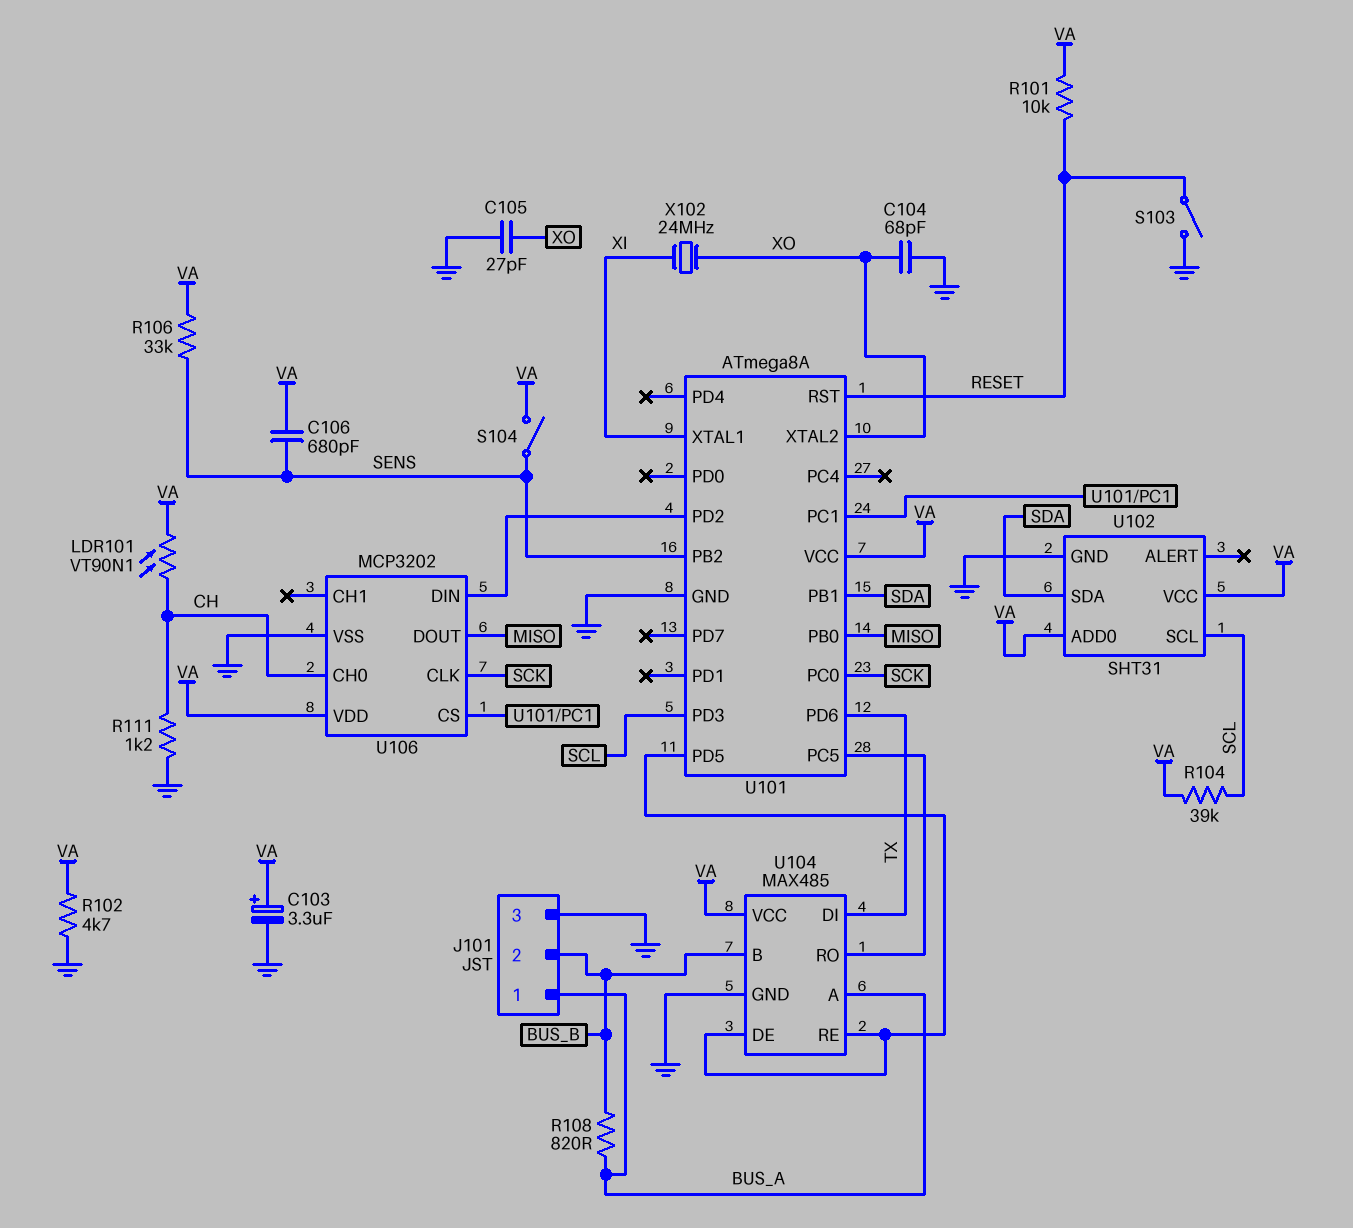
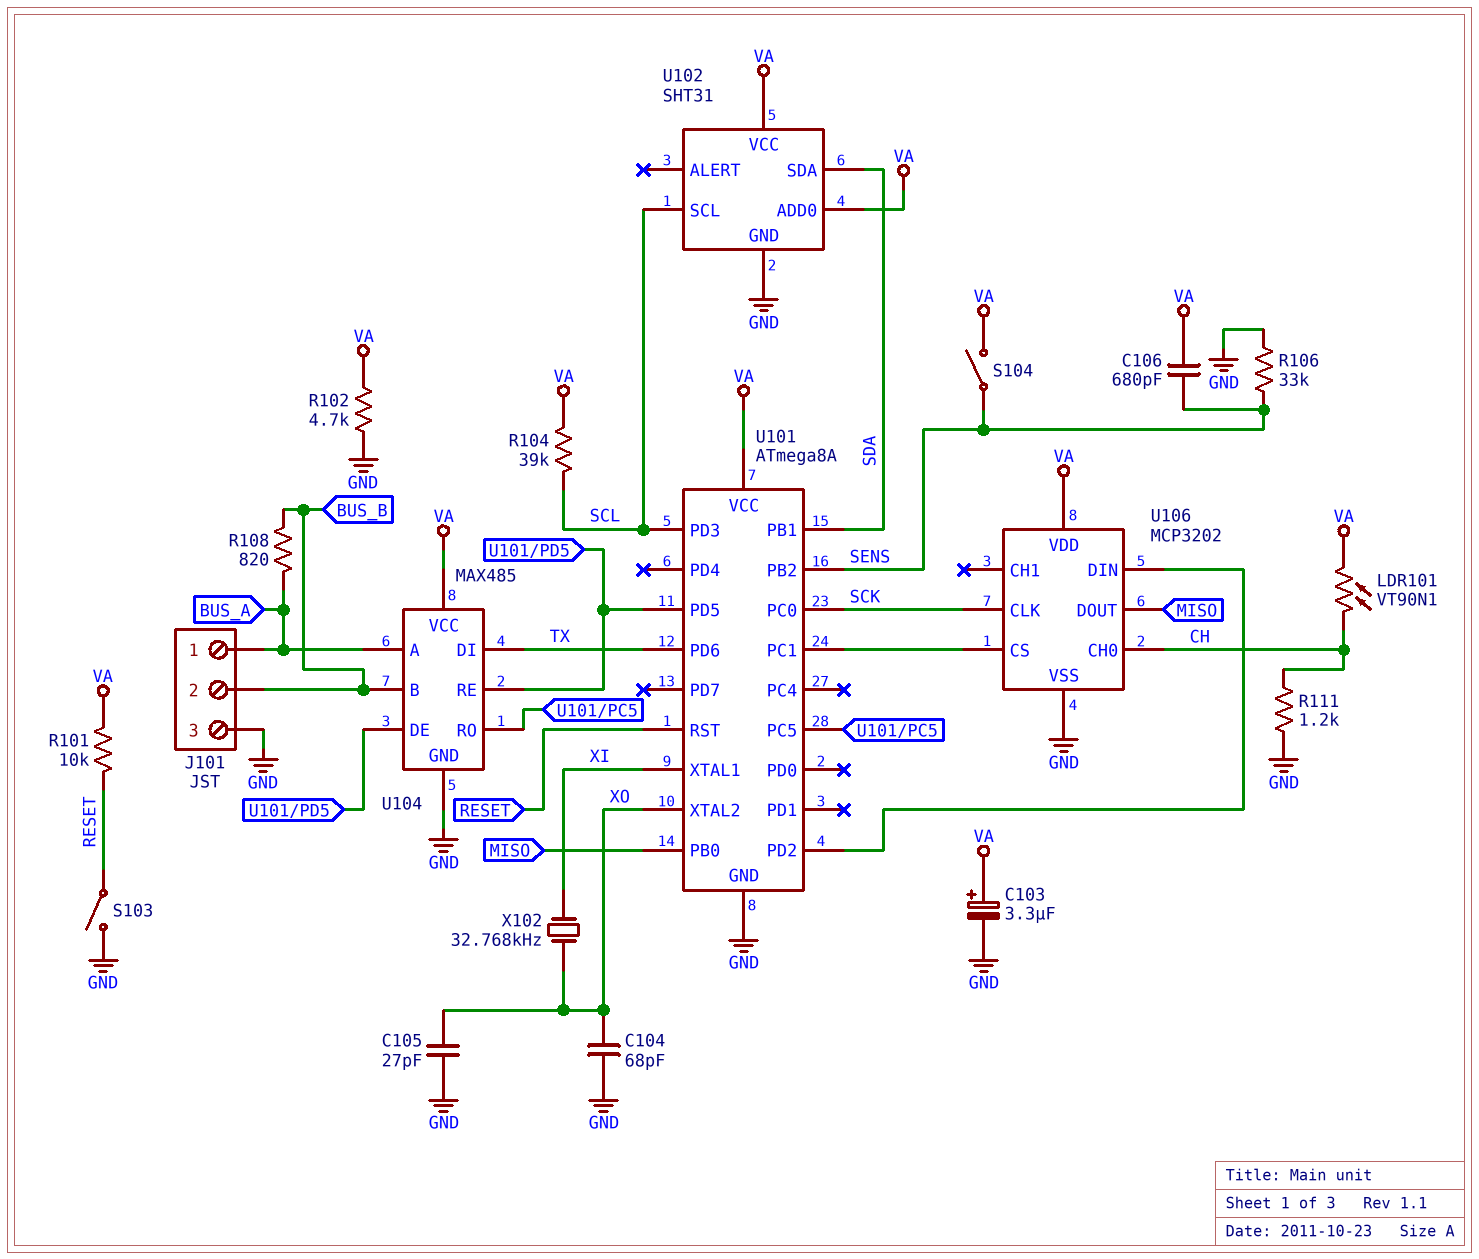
R106: 33k (SENS, VA) -> 33k (GND, SENS)
X102: 24MHz (XI, XO) -> 32.768kHz (XI, XO)

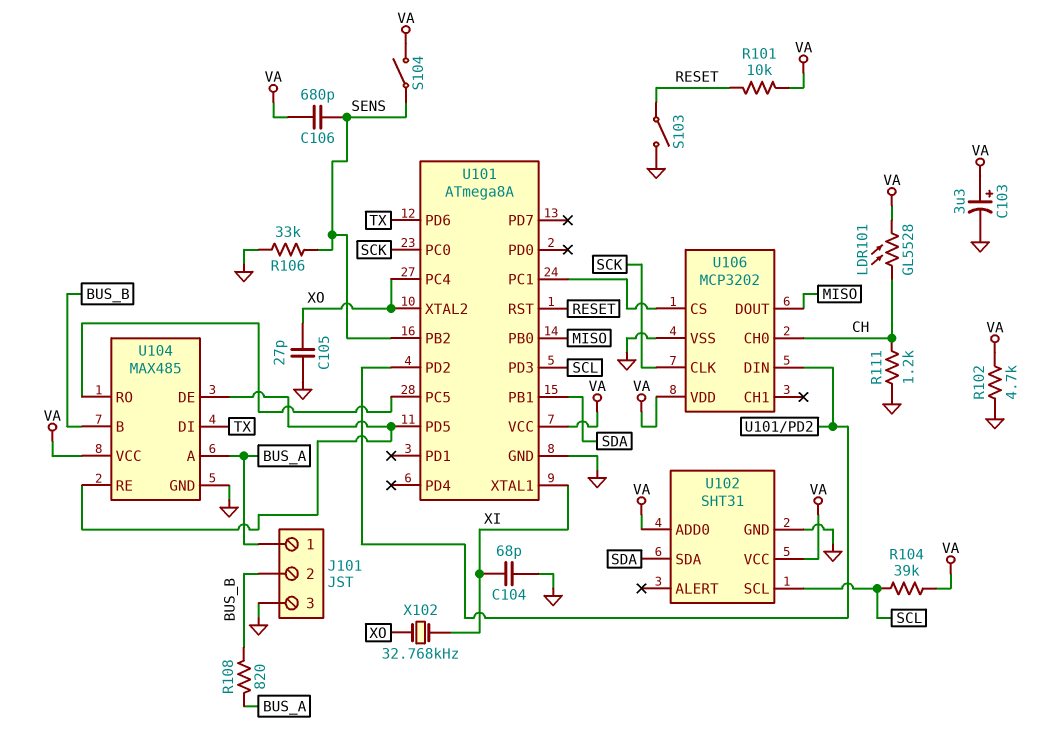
C104: 68pF (GND, XO) -> 68pF (GND, XI)
LDR101: VT90N1 (CH, VA) -> GL5528 (CH, VA)
U101 pin PC4: none -> XO

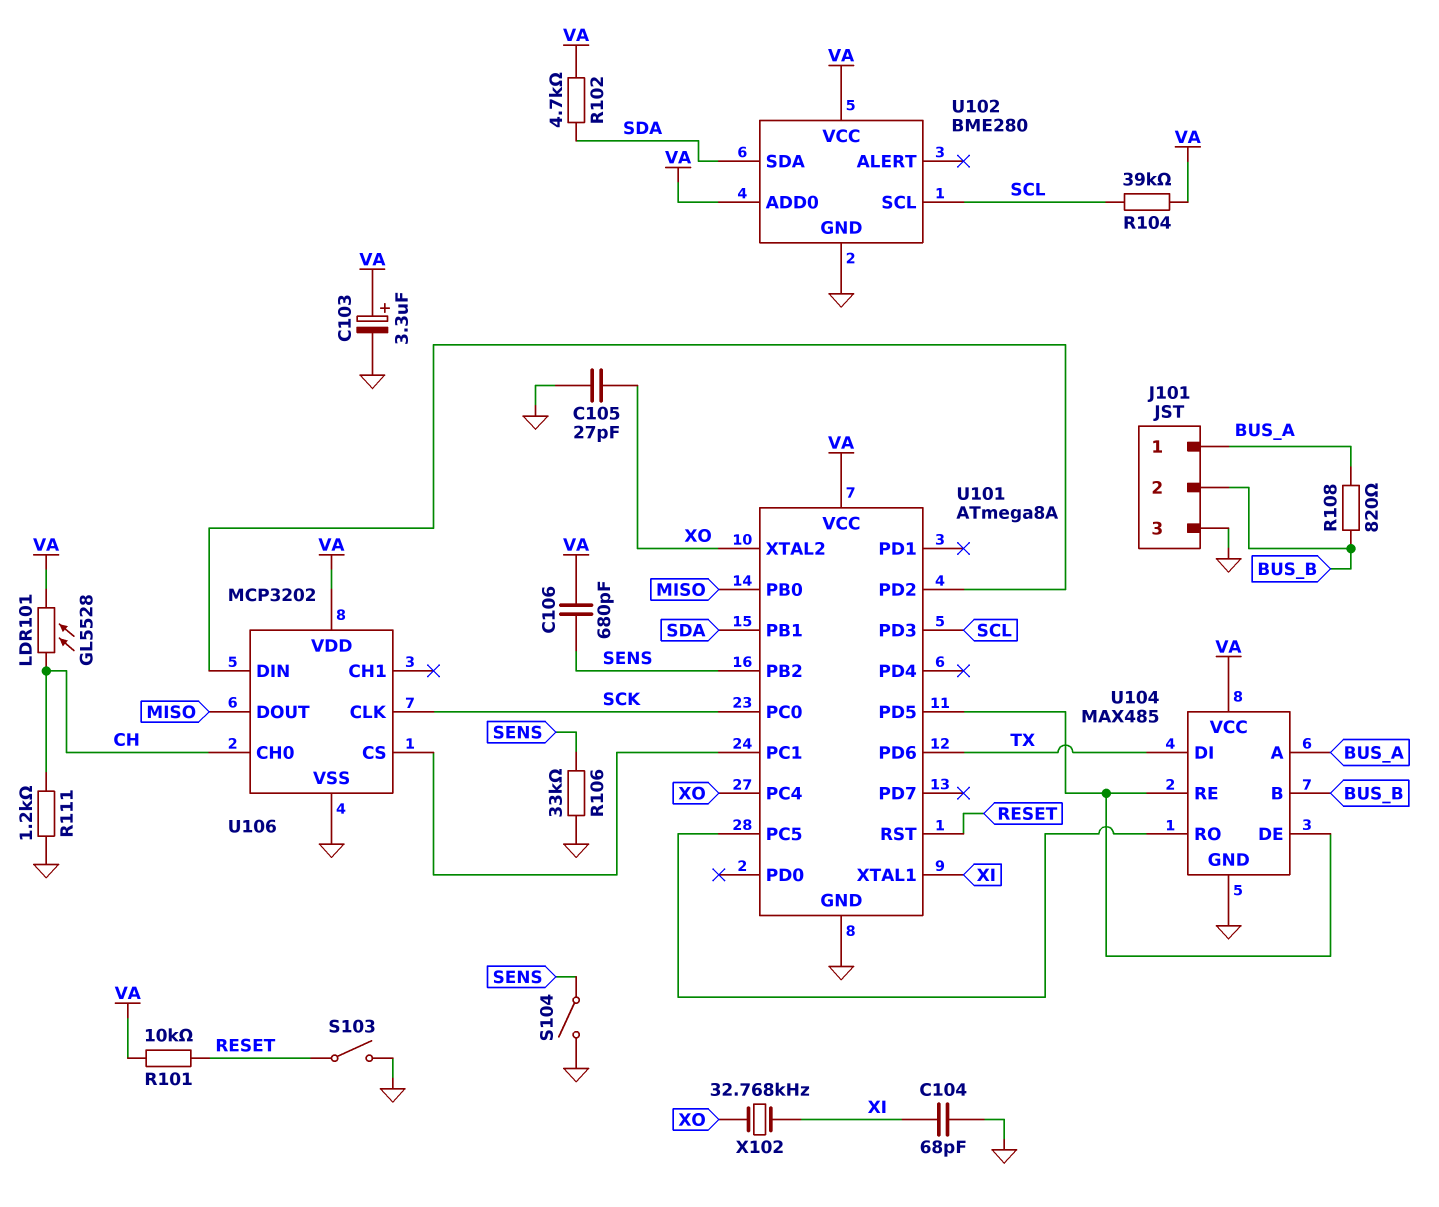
R102: 4.7k (GND, VA) -> 4.7k (SDA, VA)
S104: switch (SENS, VA) -> switch (GND, SENS)
U102: SHT31 -> BME280

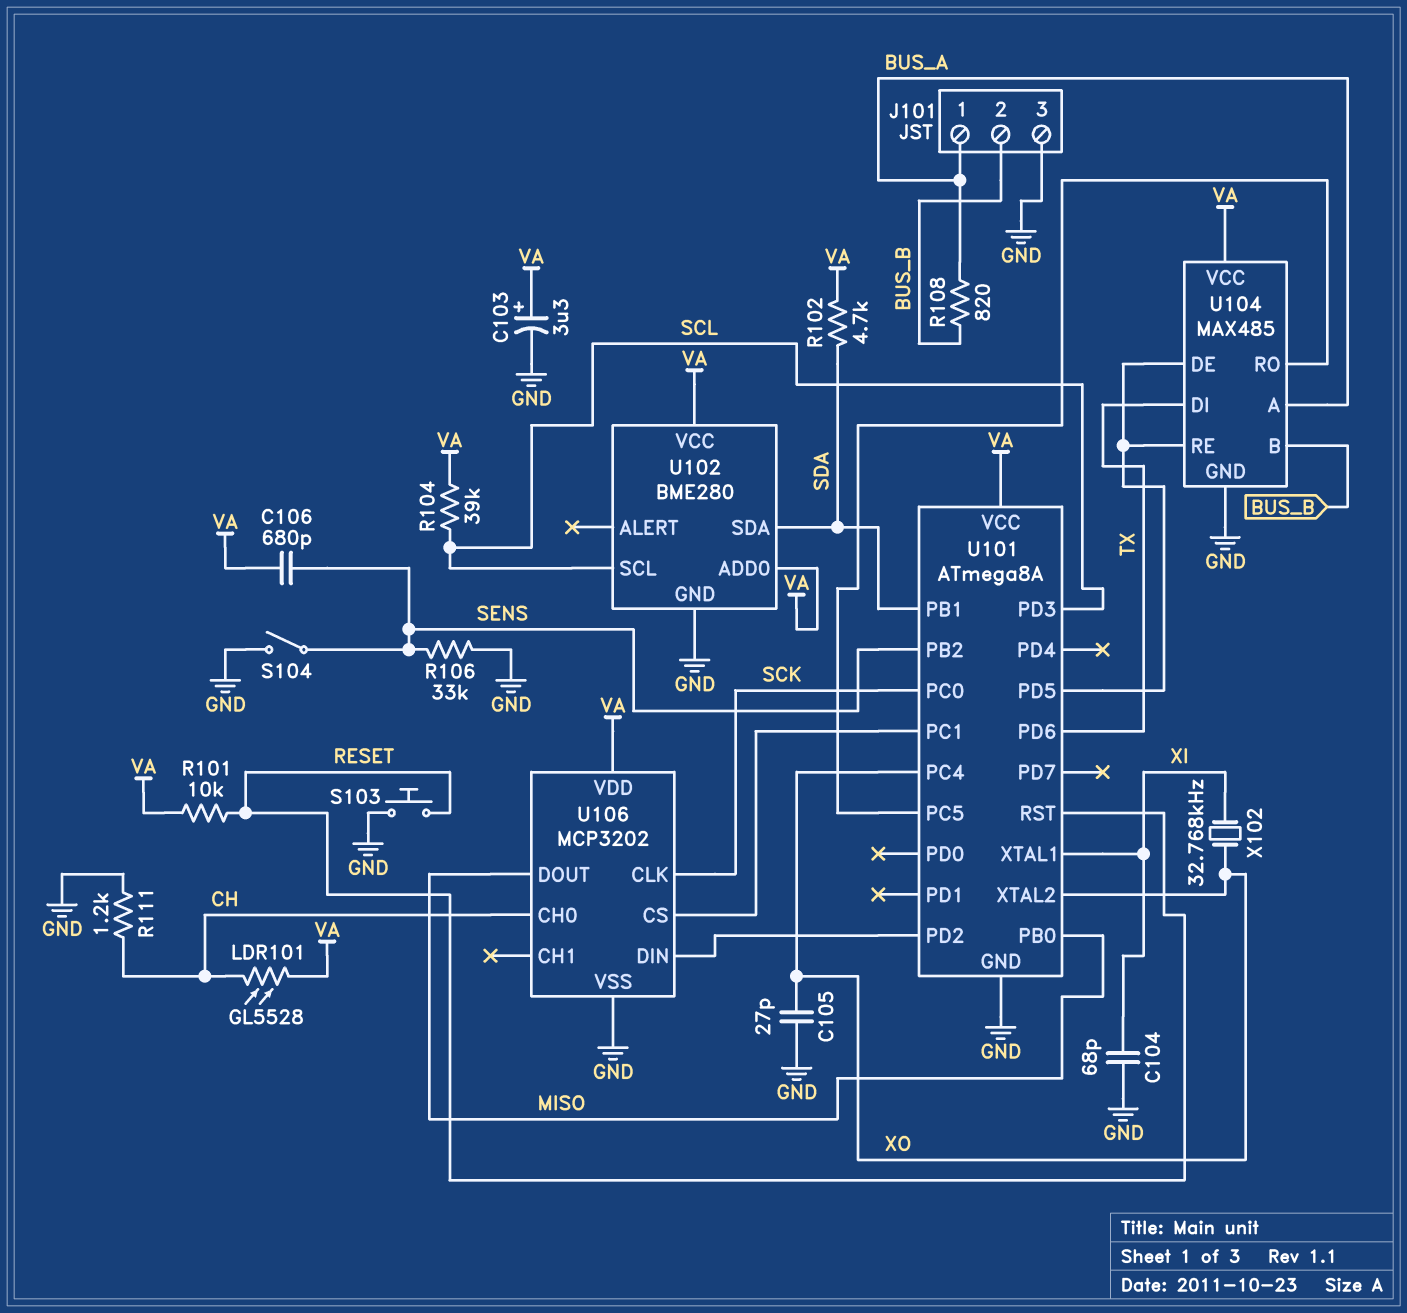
S103: switch (GND, RESET) -> button (GND, RESET)

